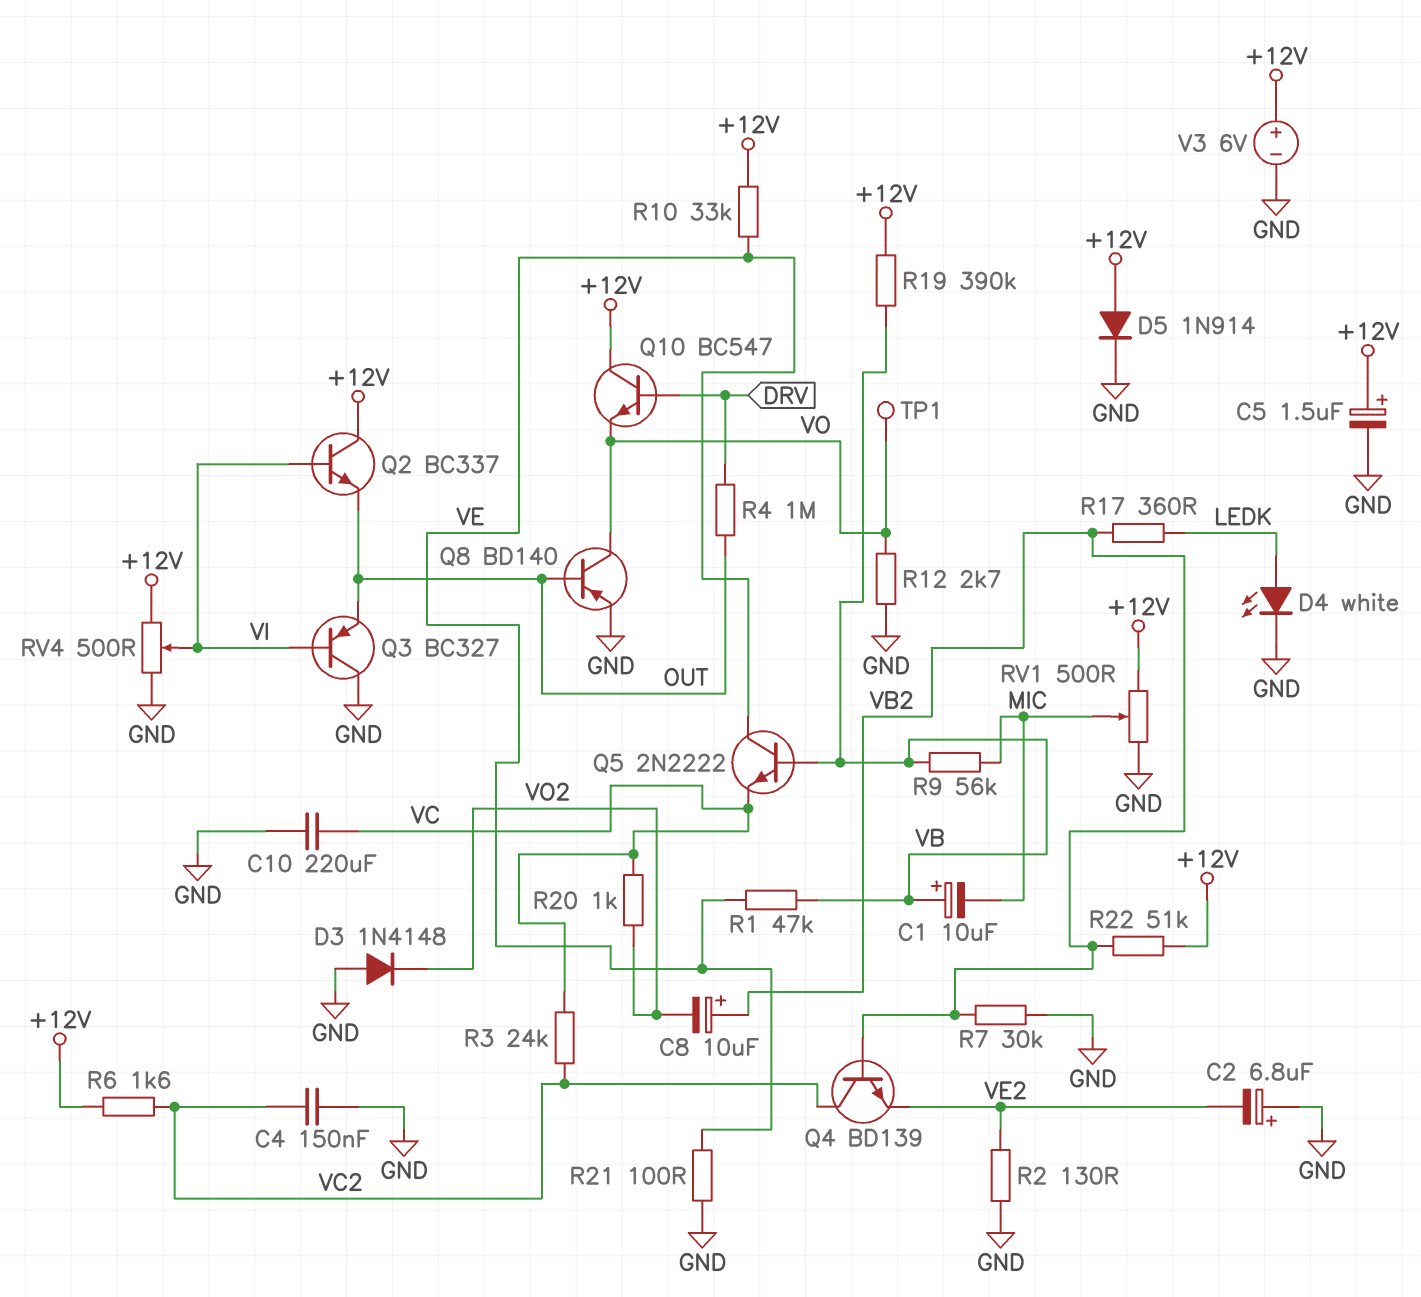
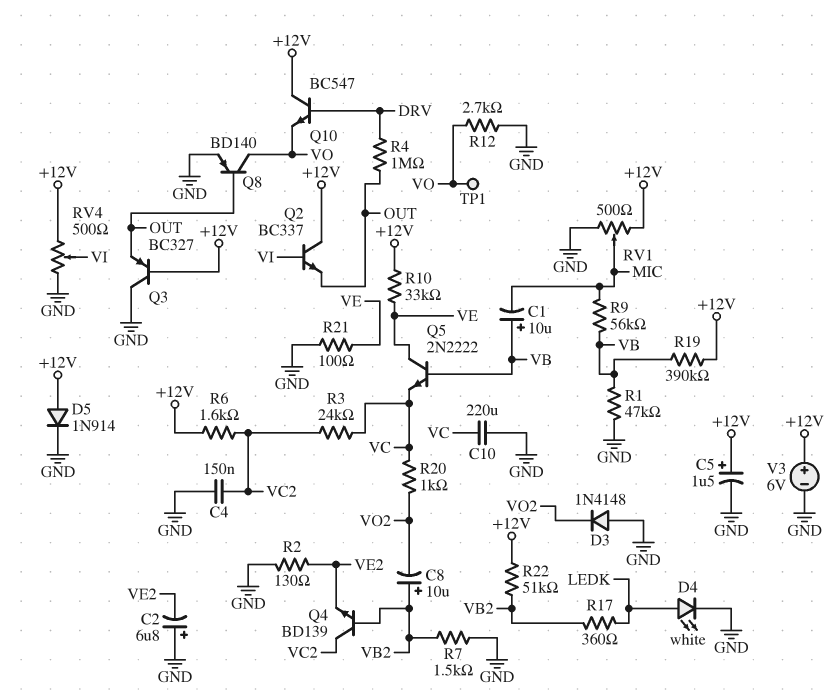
Q3: PNP BC327 (B VI, C GND, E OUT) -> PNP BC327 (B +12V, C GND, E OUT)
R1: 47k (VB, VE) -> 47k (GND, VB)
R7: 30k (GND, VB2) -> 1.5k (GND, VB2)

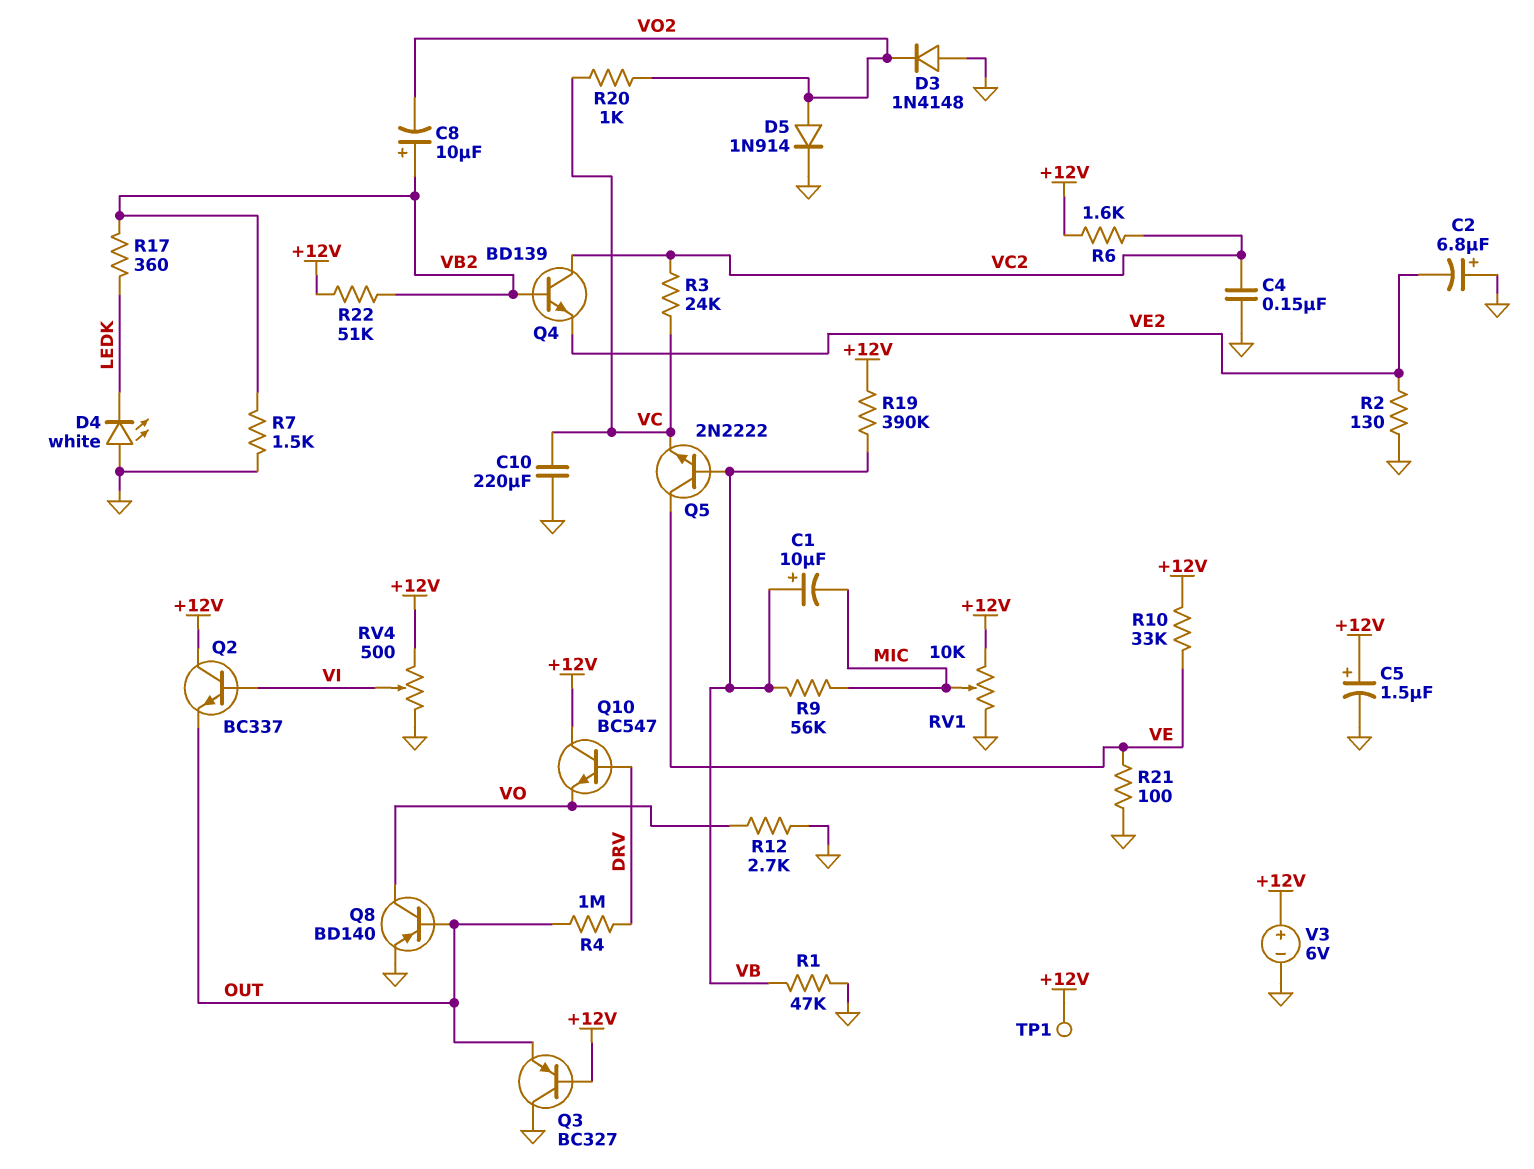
D4: LED white (A LEDK, K GND) -> LED white (A GND, K LEDK)
D5: diode 1N914 (A +12V, K GND) -> diode 1N914 (A VO2, K GND)
RV1: 500 (+12V, GND, wiper MIC) -> 10k (+12V, GND, wiper MIC)
TP1: test point (VO) -> test point (+12V)

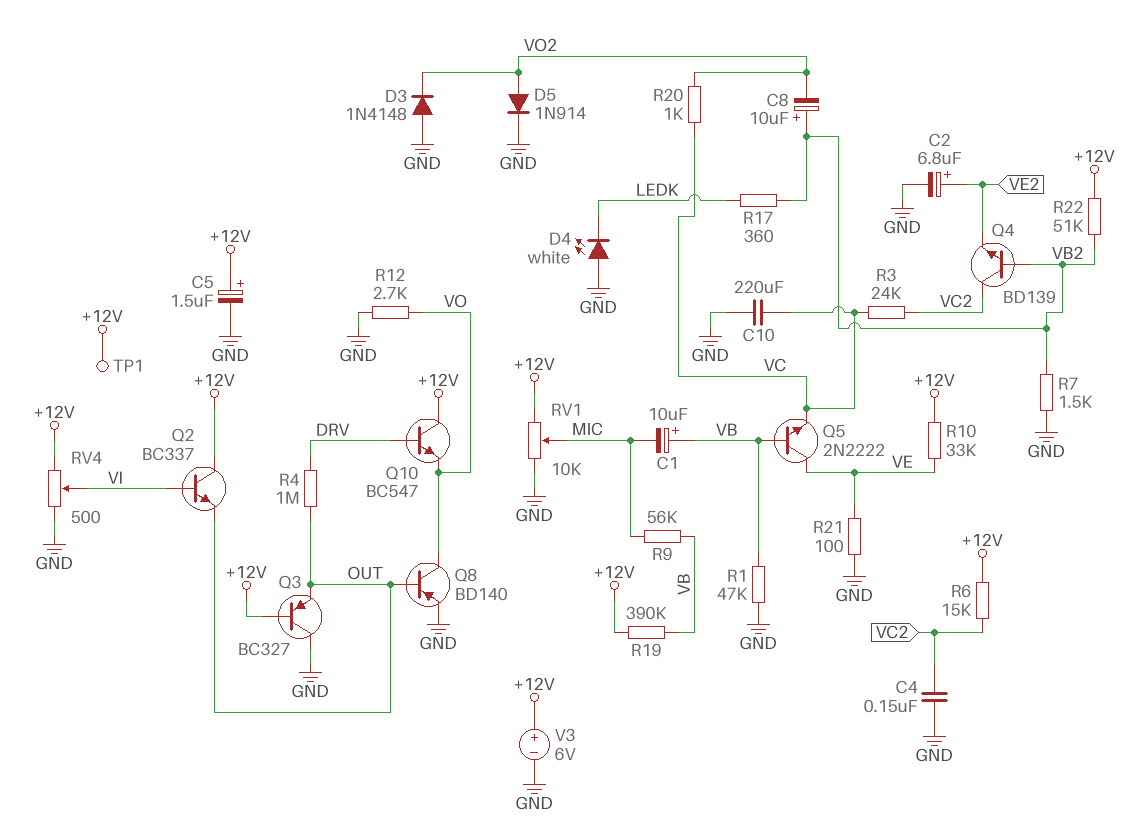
C2: 6.8uF (plus GND, minus VE2) -> 6.8uF (plus VE2, minus GND)
R2: 130 (GND, VE2) -> none
R6: 1.6k (+12V, VC2) -> 15k (+12V, VC2)

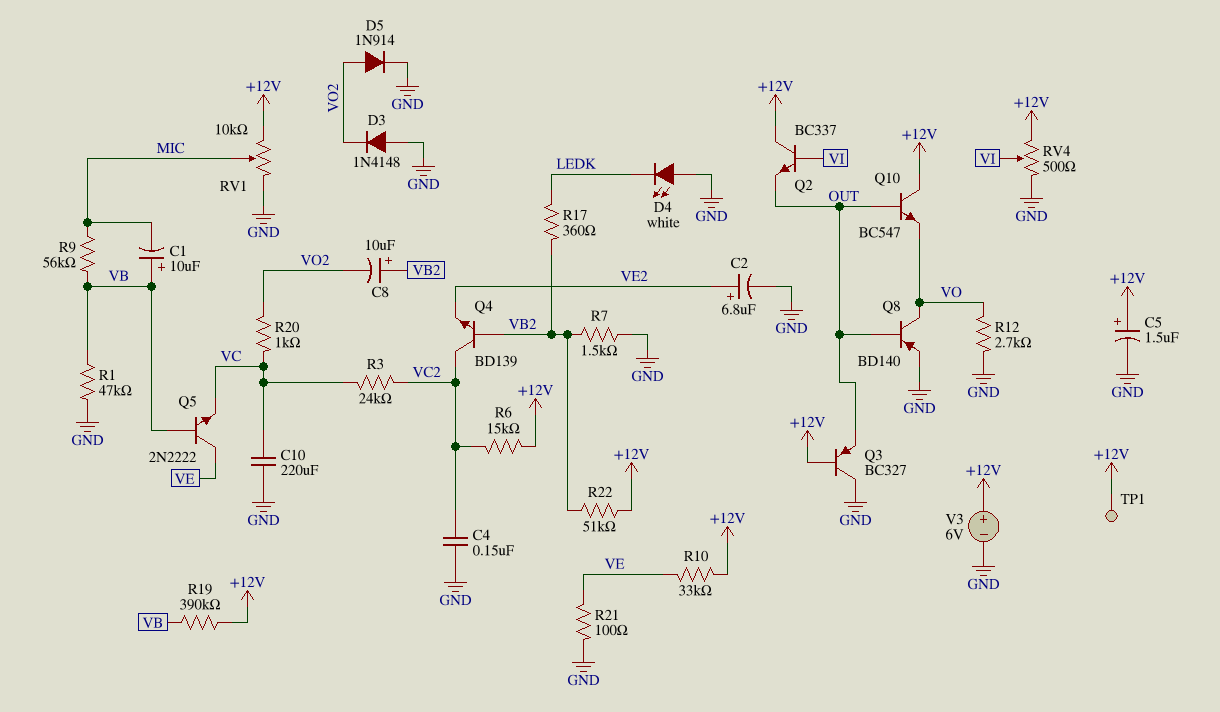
Q10: NPN BC547 (B DRV, C +12V, E VO) -> NPN BC547 (B OUT, C +12V, E VO)
R4: 1M (DRV, OUT) -> none

